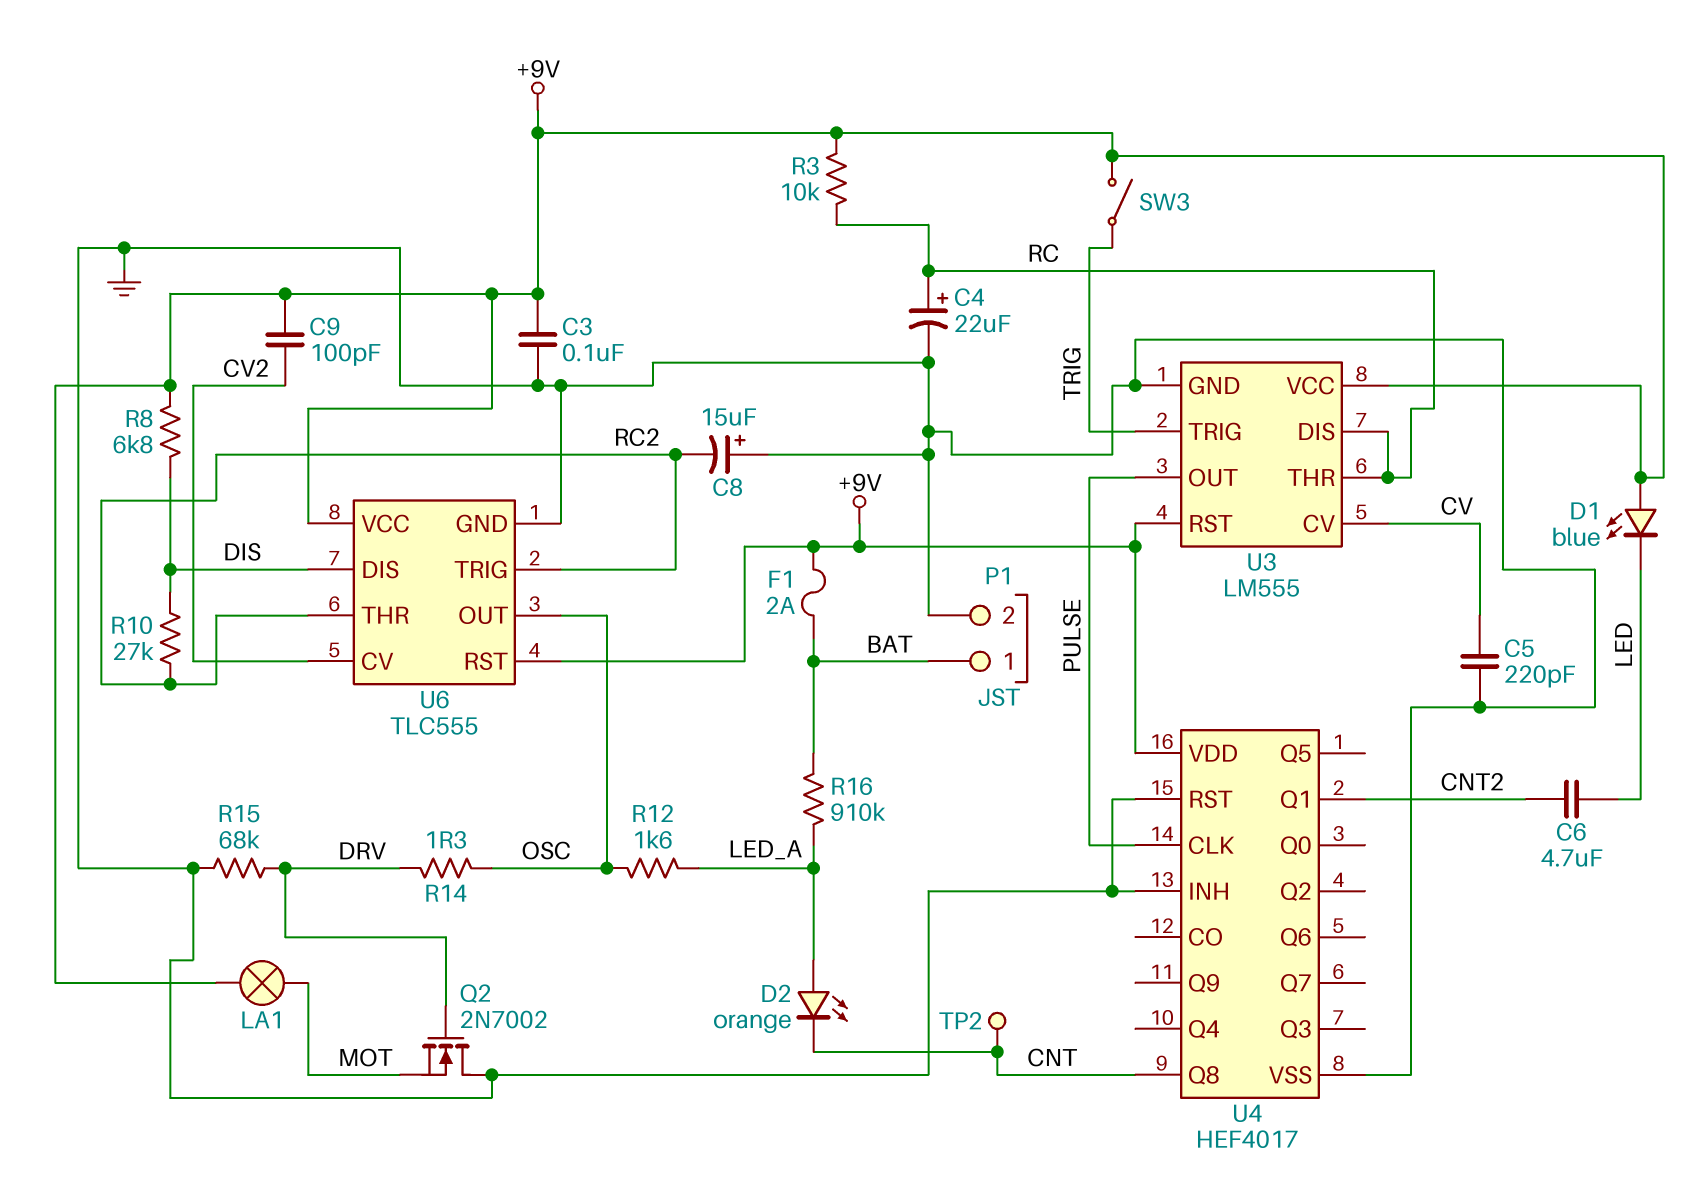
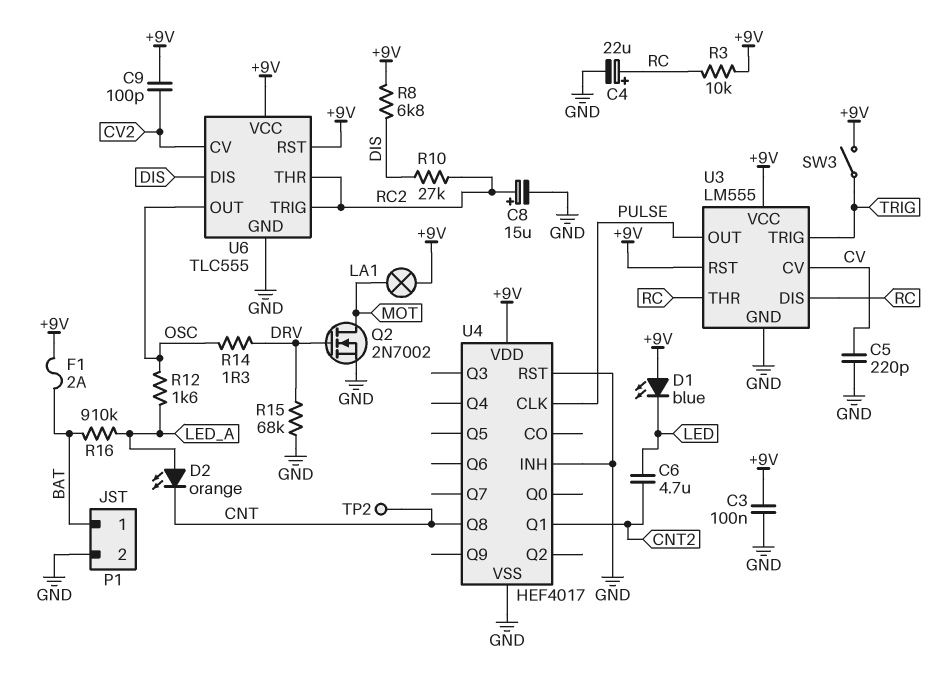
C8: 15uF (plus GND, minus RC2) -> 15uF (plus RC2, minus GND)
Q2: NMOS 2N7002 (G DRV, D GND, S MOT) -> NMOS 2N7002 (G DRV, D MOT, S GND)

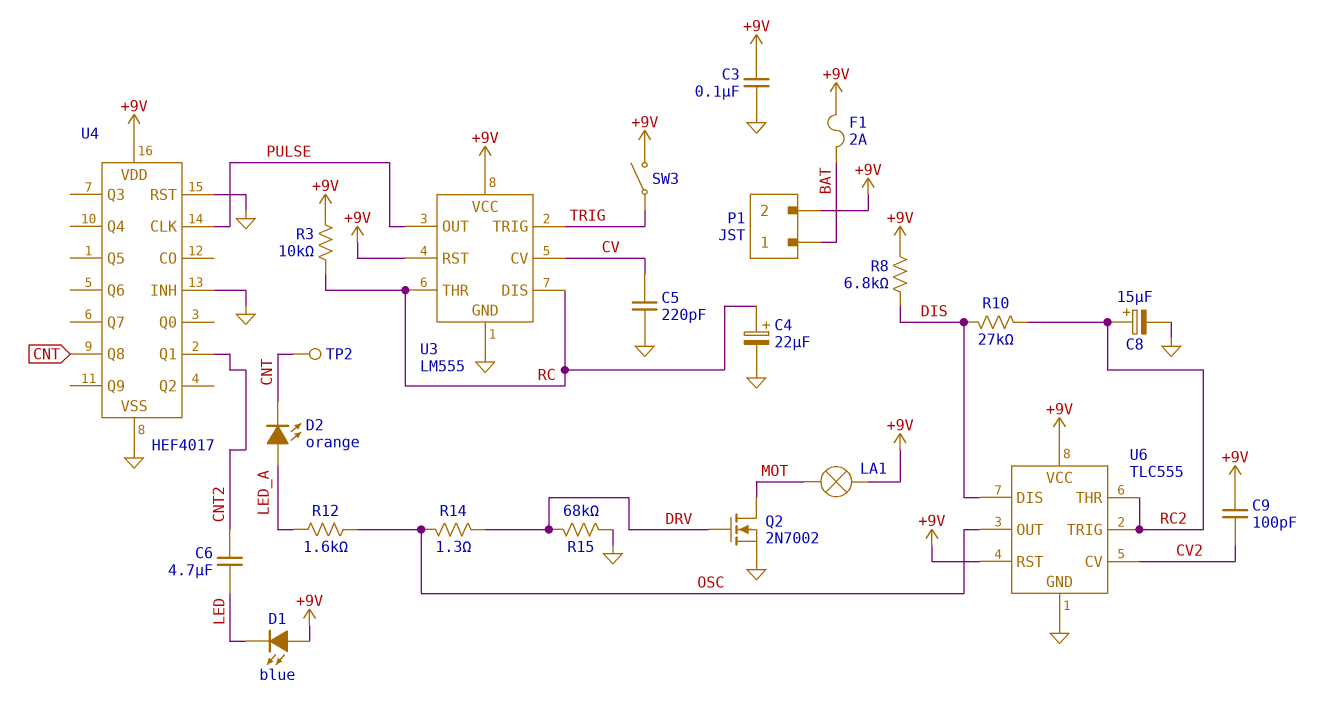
P1 pin 2: GND -> +9V
R16: 910k (BAT, LED_A) -> none

